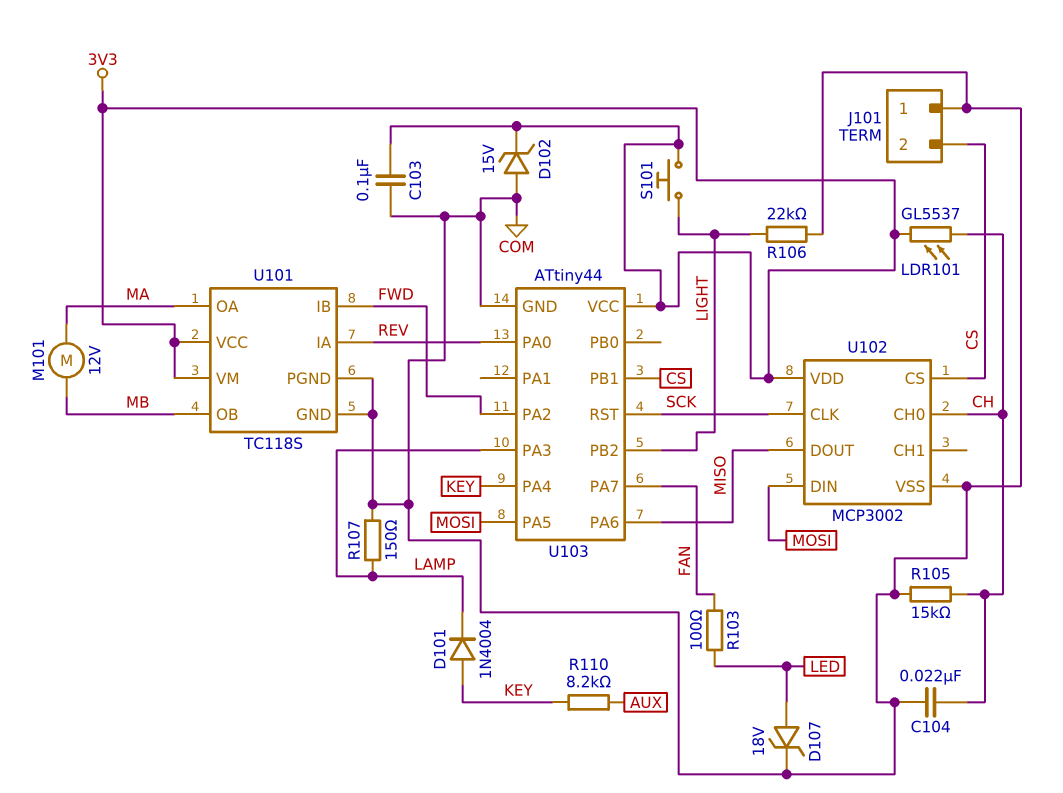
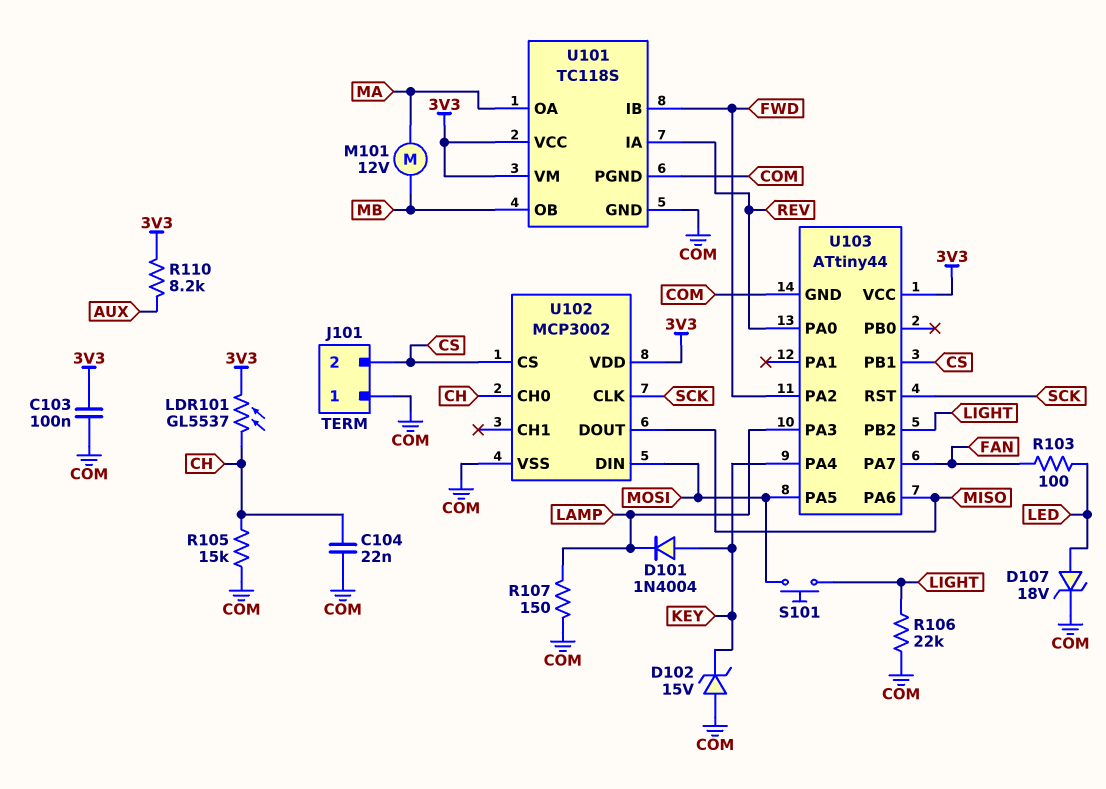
D102: zener 15V (A COM, K 3V3) -> zener 15V (A COM, K KEY)
R110: 8.2k (AUX, KEY) -> 8.2k (3V3, AUX)
S101: button (3V3, LIGHT) -> button (LIGHT, MOSI)

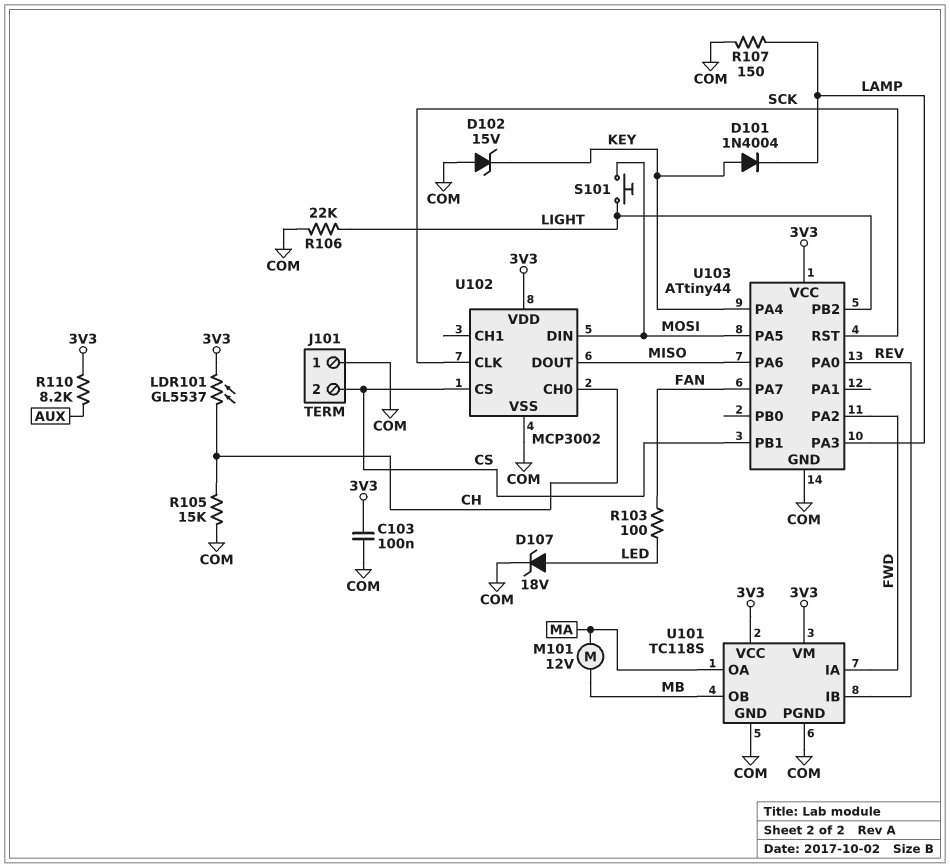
C104: 22nF (CH, COM) -> none
U101 pin IA: REV -> FWD
U101 pin IB: FWD -> REV

